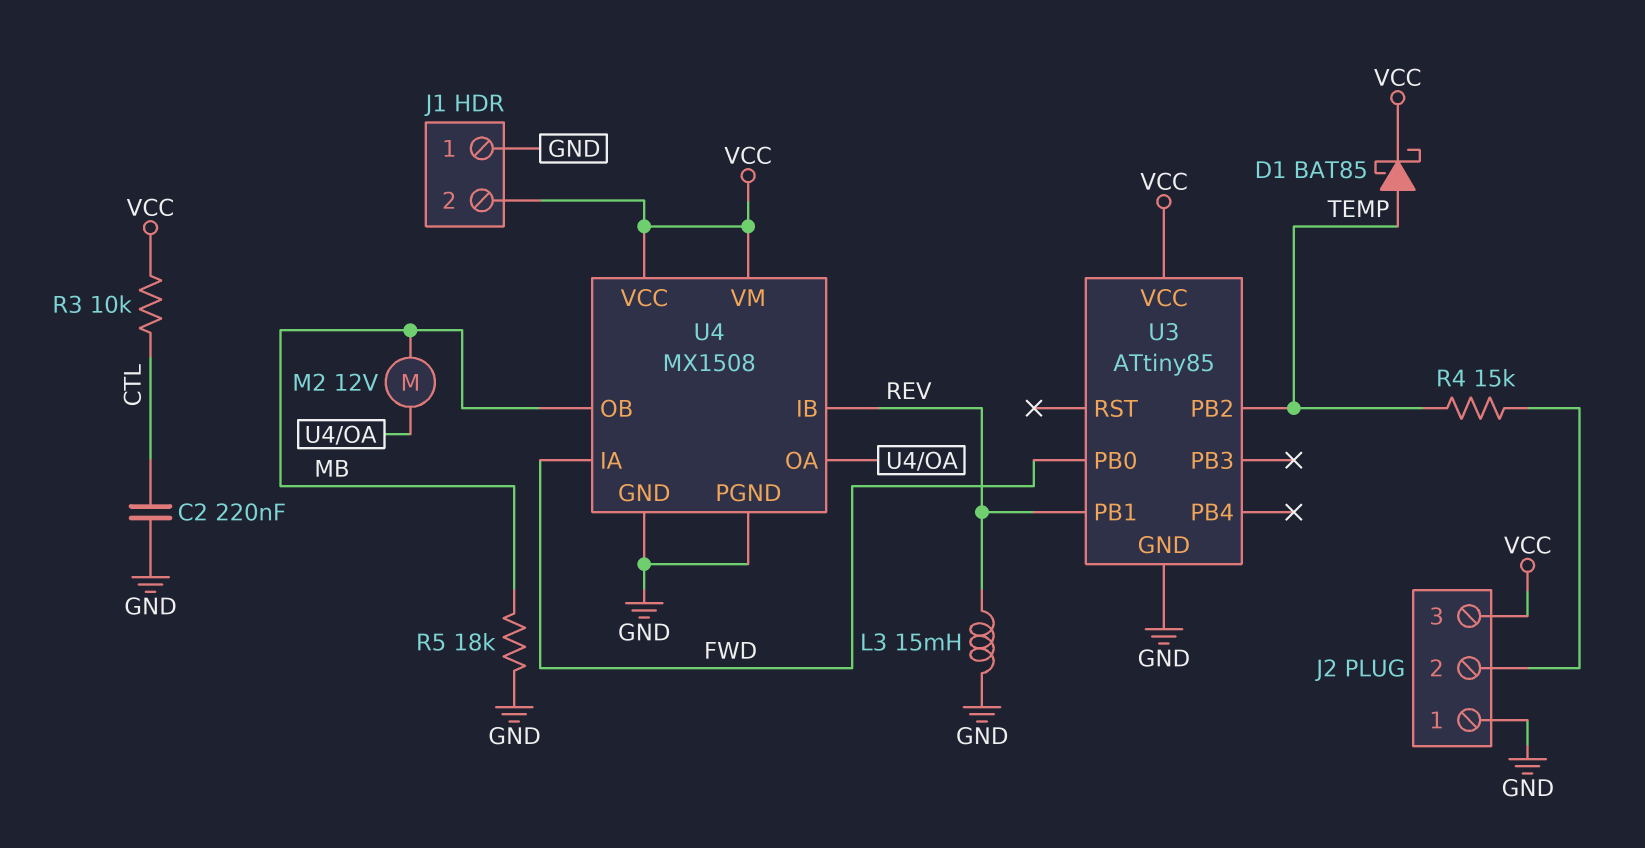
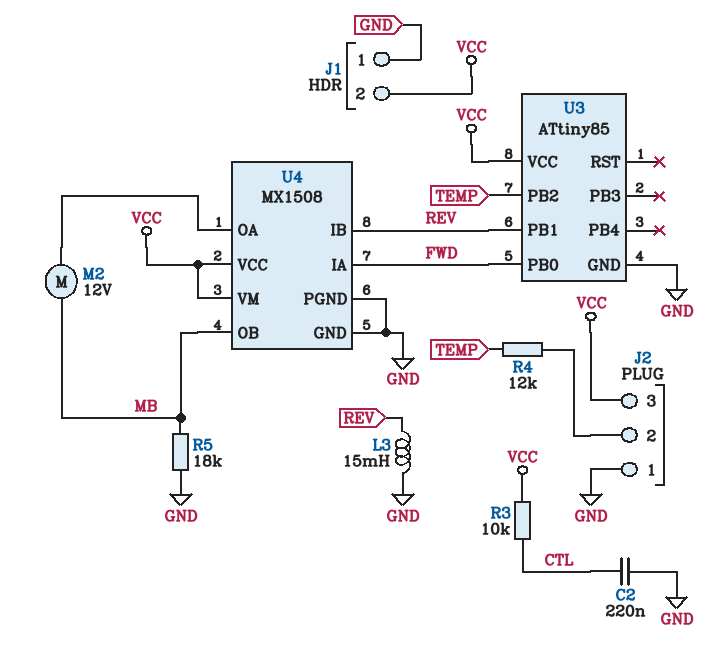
D1: schottky BAT85 (A TEMP, K VCC) -> none
R4: 15k (J2/2, TEMP) -> 12k (J2/2, TEMP)

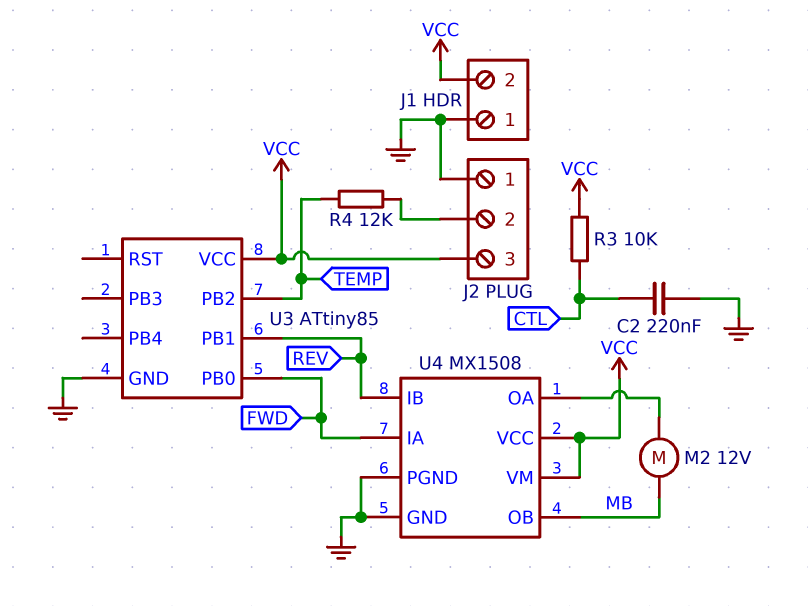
L3: 15mH (GND, REV) -> none
R5: 18k (GND, MB) -> none

